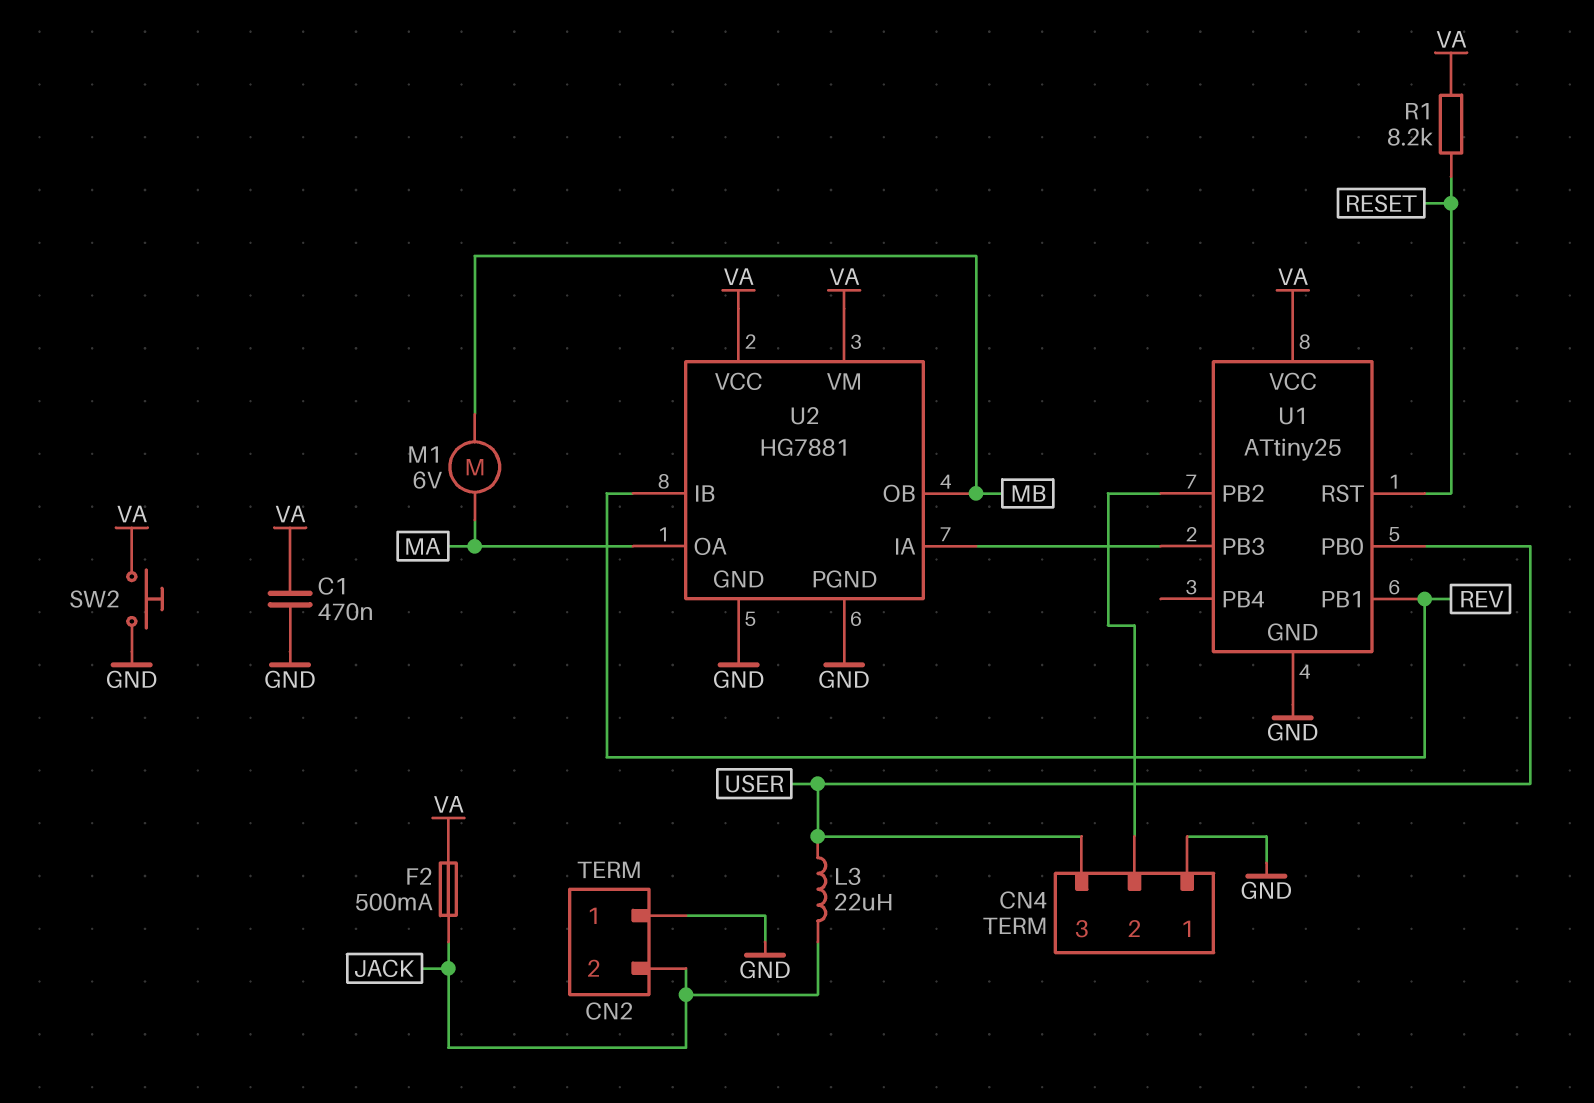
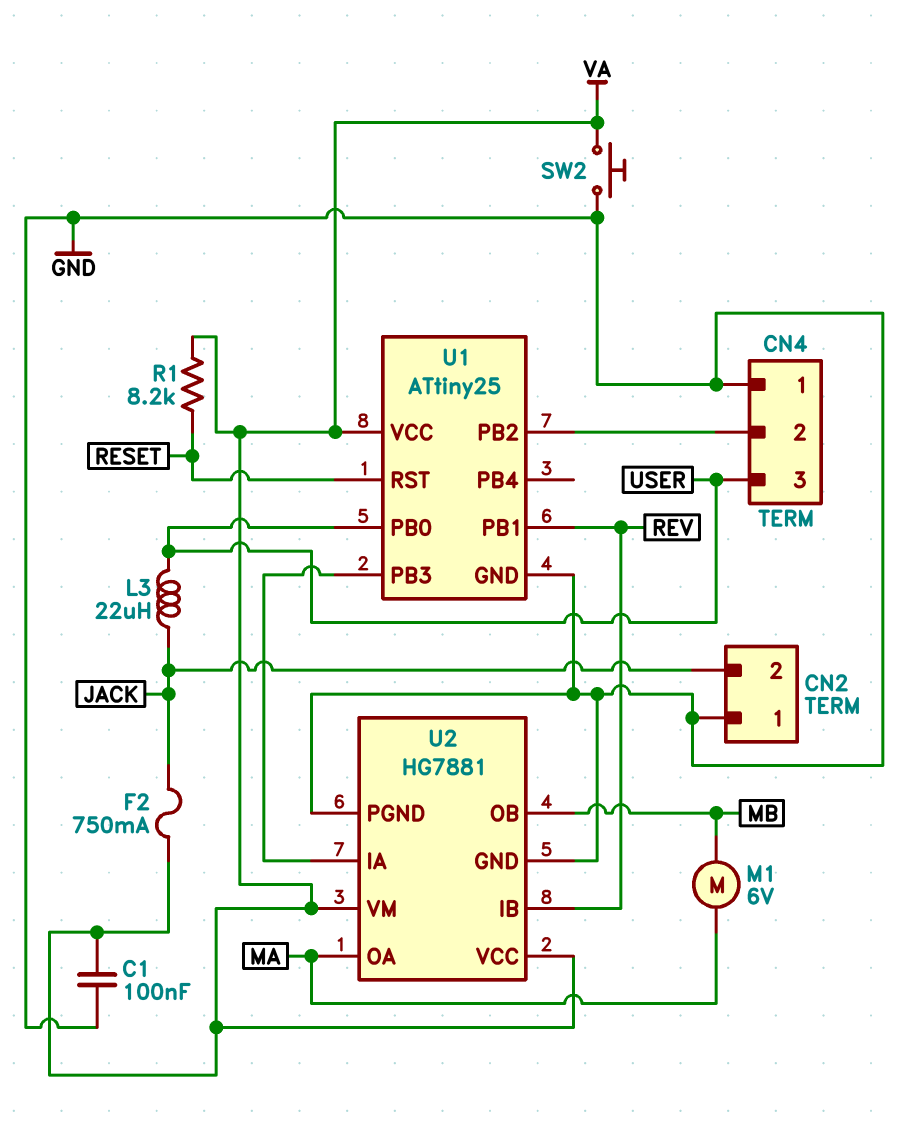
C1: 470nF (GND, VA) -> 100nF (GND, VA)
F2: 500mA (JACK, VA) -> 750mA (JACK, VA)

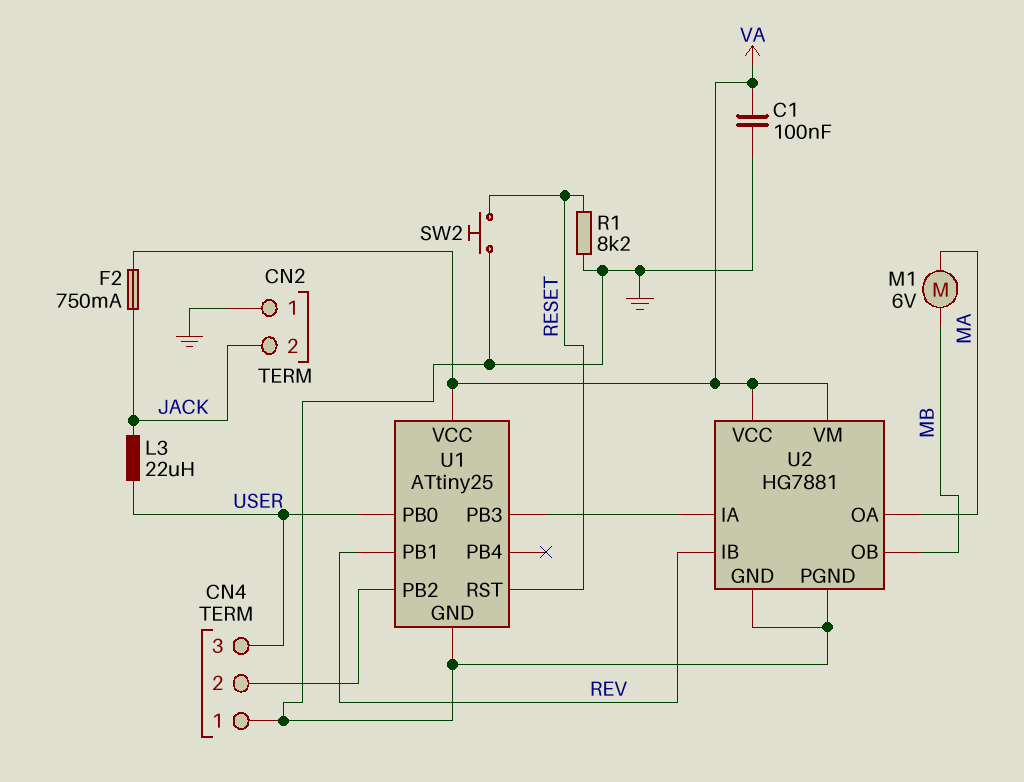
R1: 8.2k (RESET, VA) -> 8.2k (GND, RESET)
SW2: button (GND, VA) -> button (GND, RESET)

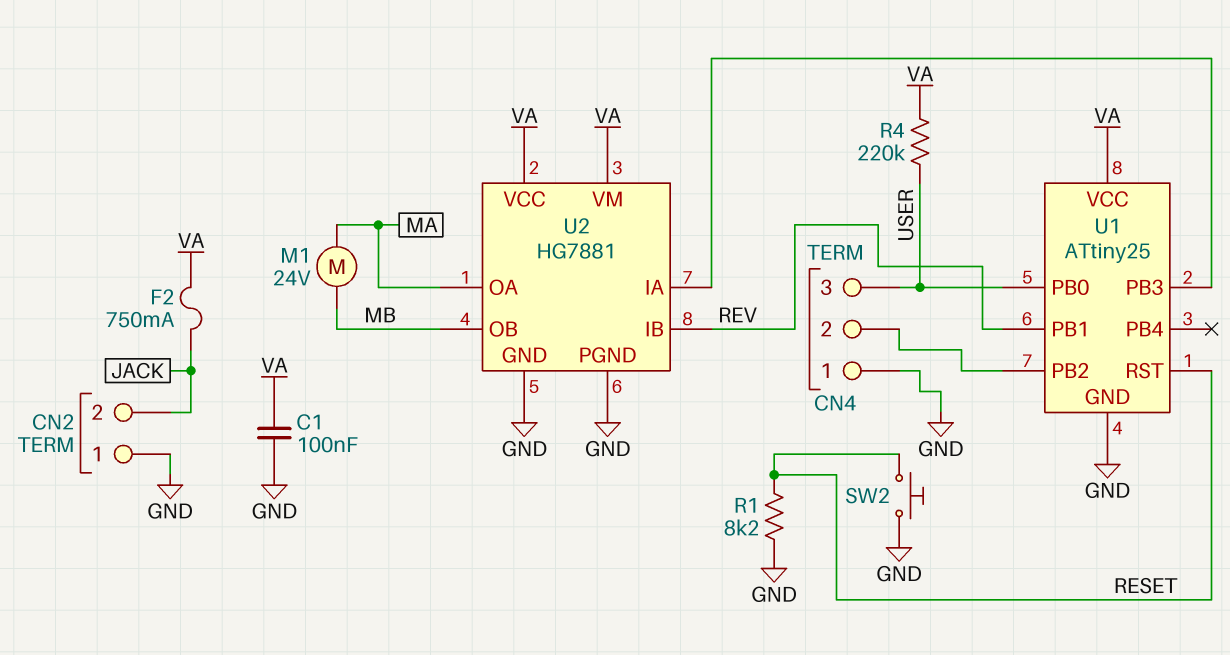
L3: 22uH (JACK, USER) -> none
M1: motor 6V (MA, MB) -> motor 24V (MA, MB)
R4: none -> 220k (USER, VA)

